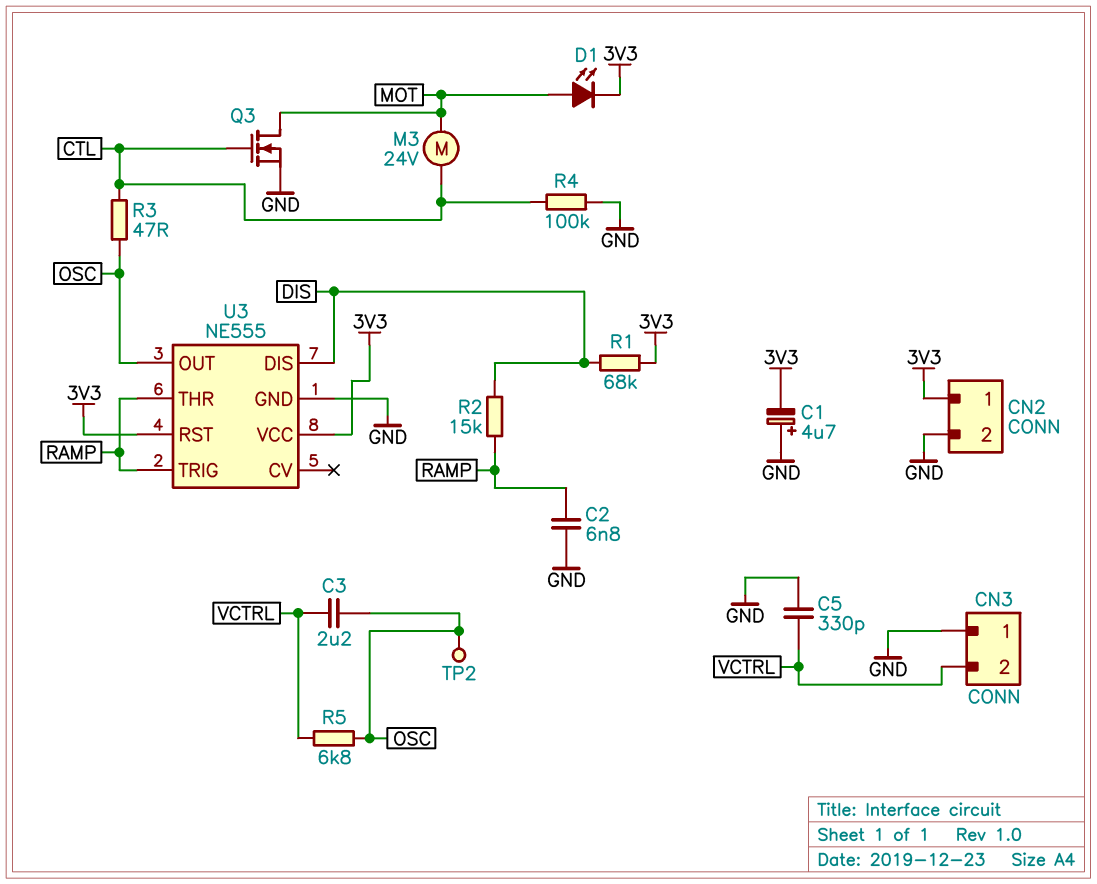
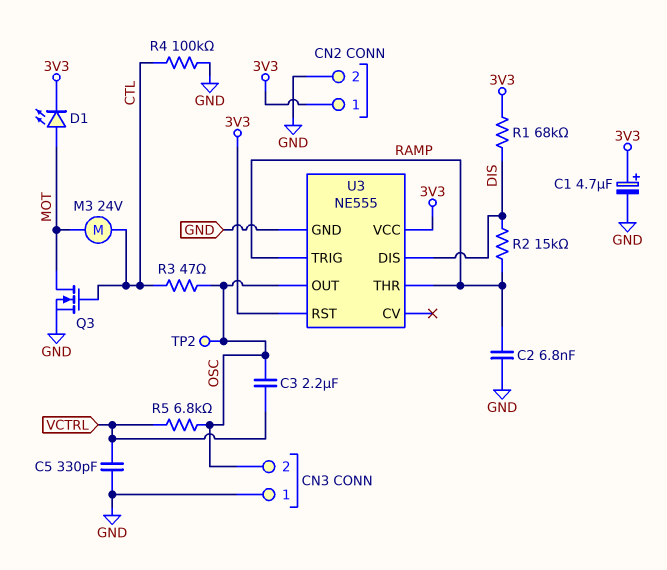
C1: 4.7uF (plus GND, minus 3V3) -> 4.7uF (plus 3V3, minus GND)
CN3 pin 2: VCTRL -> OSC

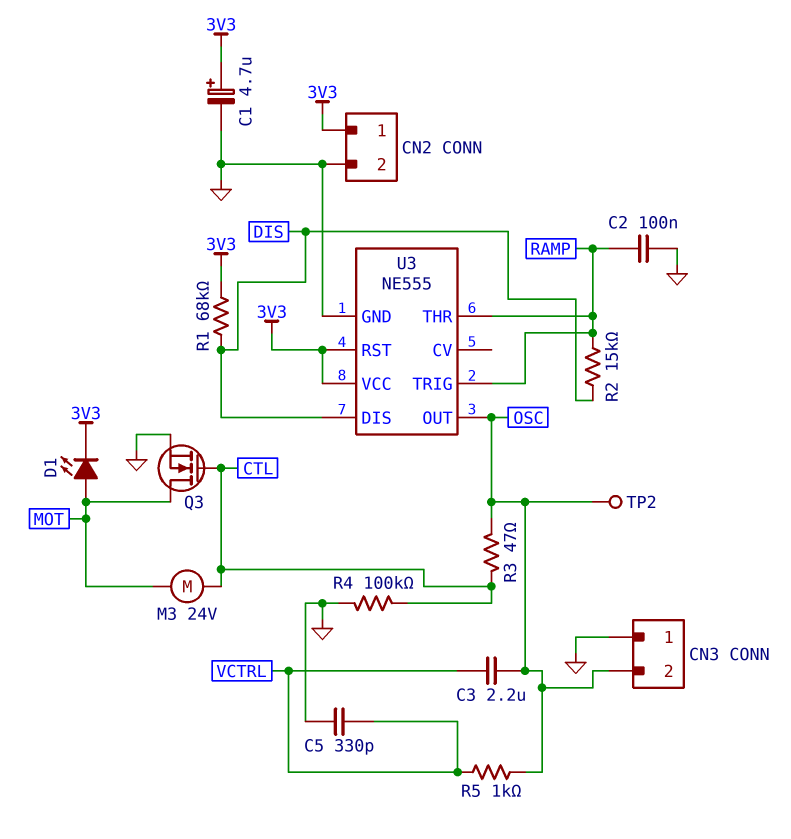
C2: 6.8nF (GND, RAMP) -> 100nF (GND, RAMP)
R5: 6.8k (OSC, VCTRL) -> 1k (OSC, VCTRL)

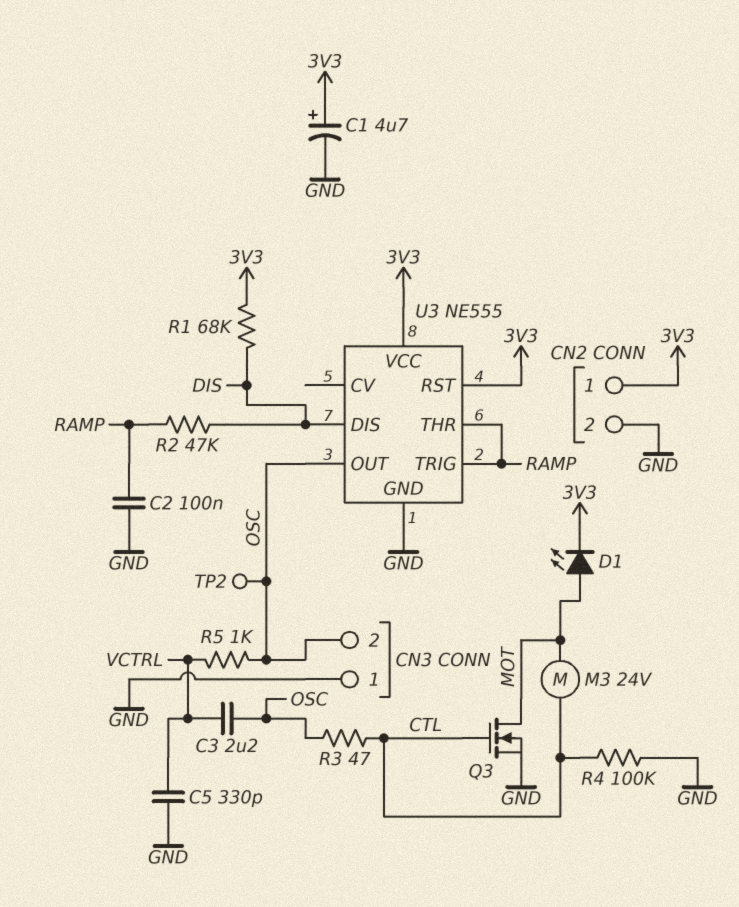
R2: 15k (DIS, RAMP) -> 47k (DIS, RAMP)

